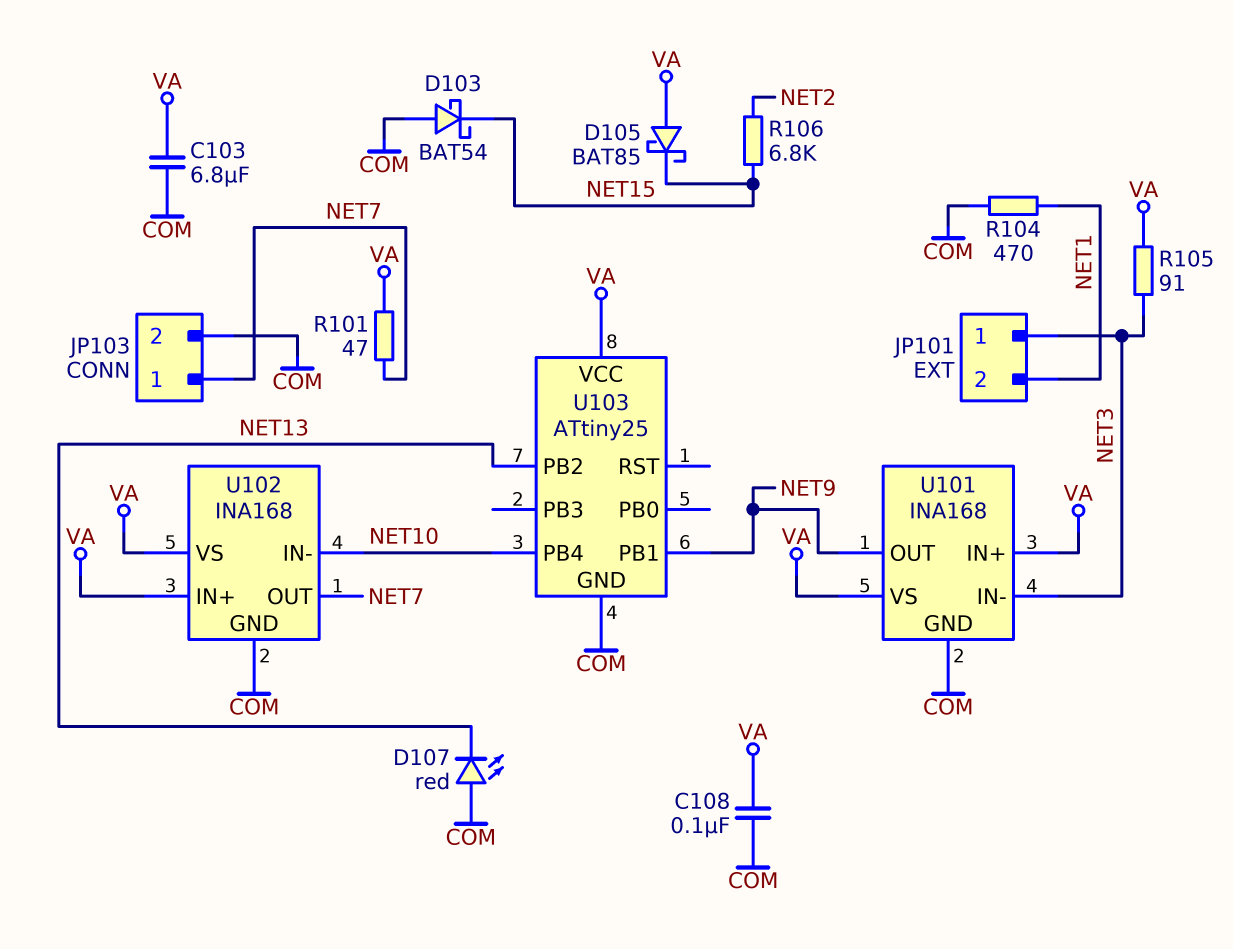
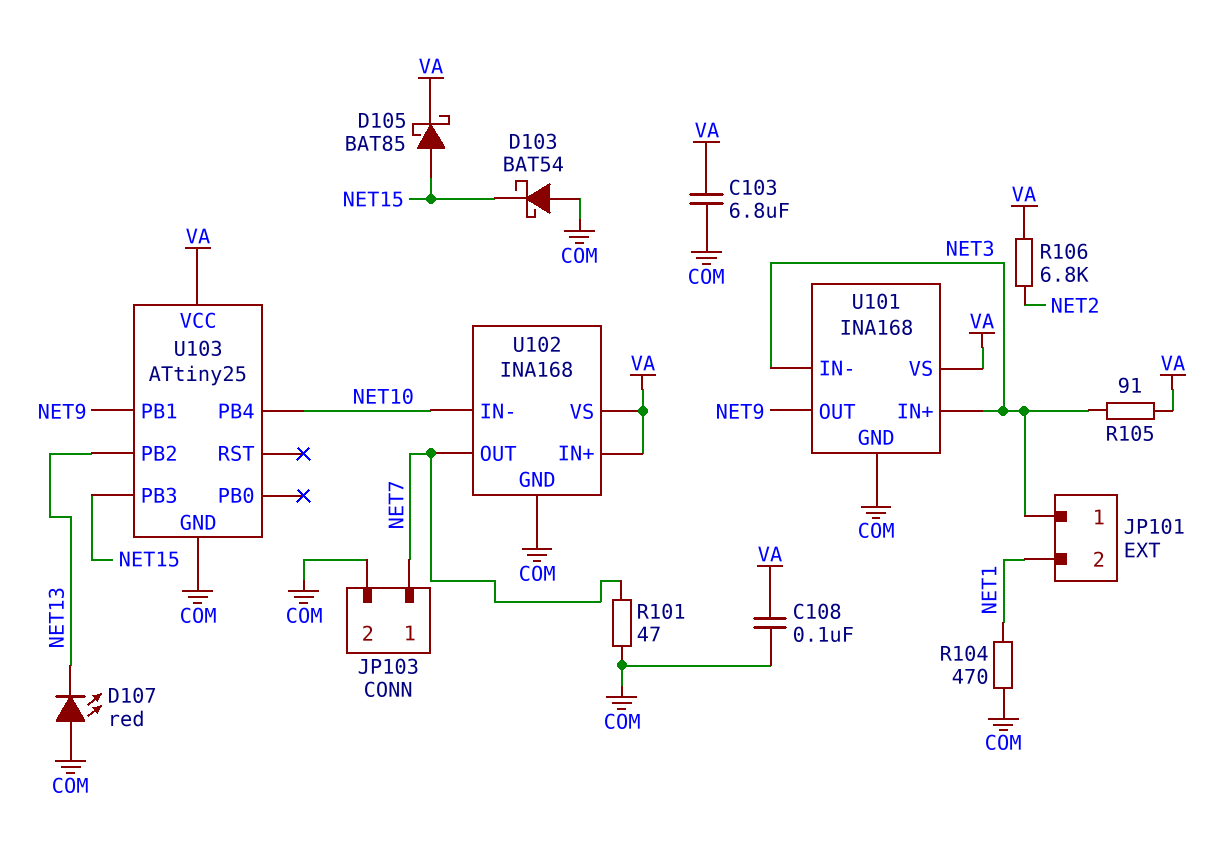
D105: schottky BAT85 (A VA, K NET15) -> schottky BAT85 (A NET15, K VA)
R101: 47 (NET7, VA) -> 47 (COM, NET7)
R106: 6.8k (NET2, NET15) -> 6.8k (NET2, VA)
U101 pin IN+: VA -> NET3
U103 pin PB3: none -> NET15

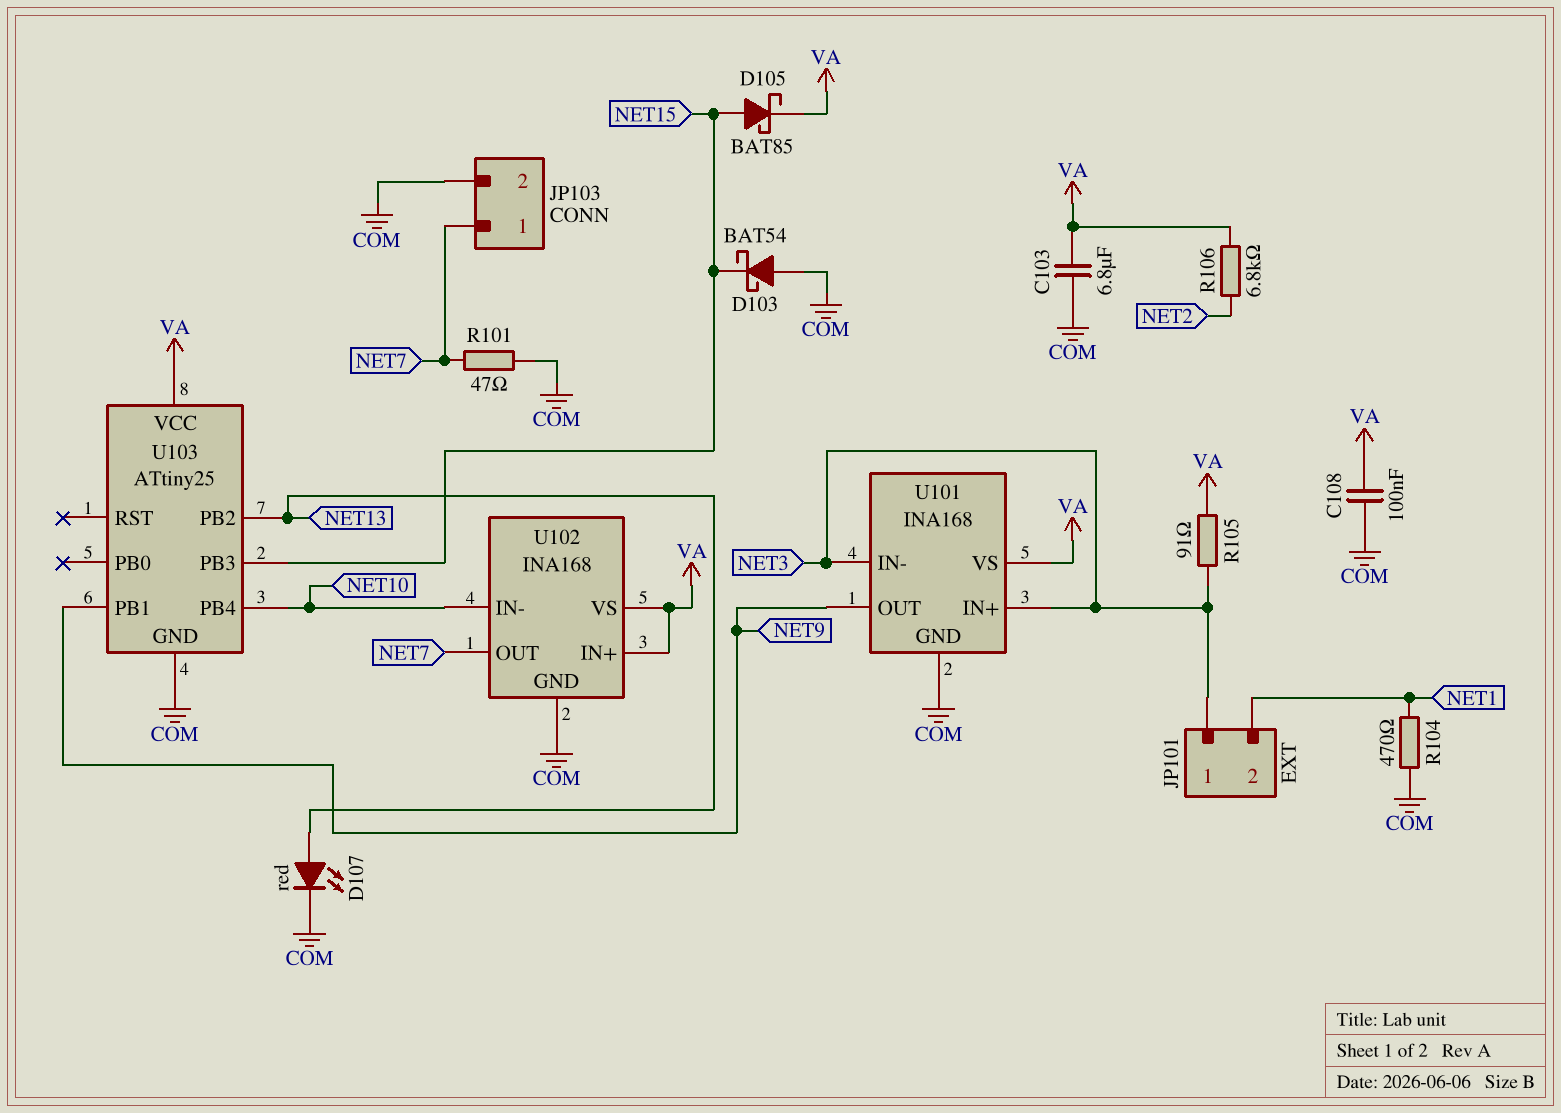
D107: LED red (A COM, K NET13) -> LED red (A NET13, K COM)

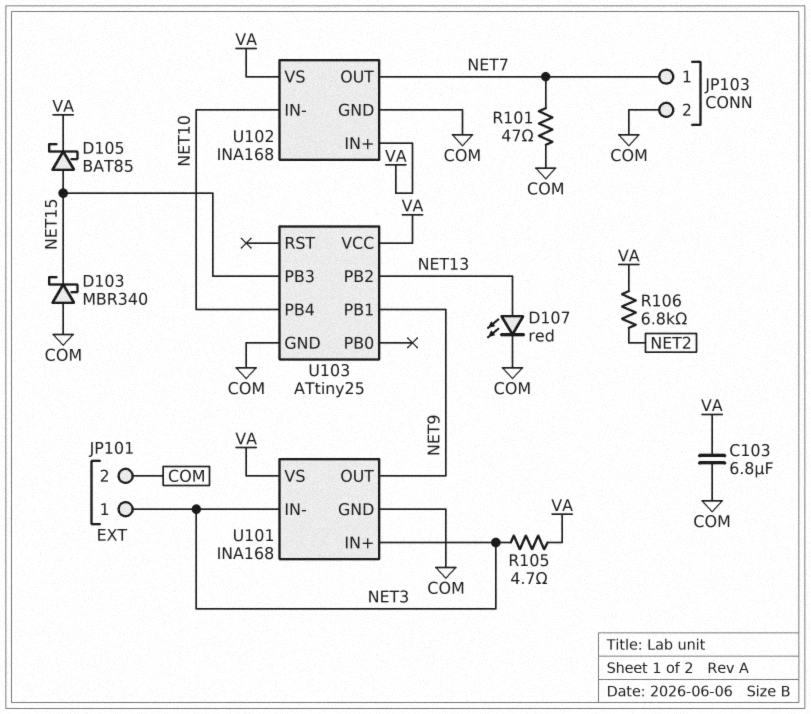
C108: 100nF (COM, VA) -> none
D103: schottky BAT54 (A COM, K NET15) -> schottky MBR340 (A COM, K NET15)
JP101 pin 2: NET1 -> COM
R104: 470 (COM, NET1) -> none
R105: 91 (NET3, VA) -> 4.7 (NET3, VA)

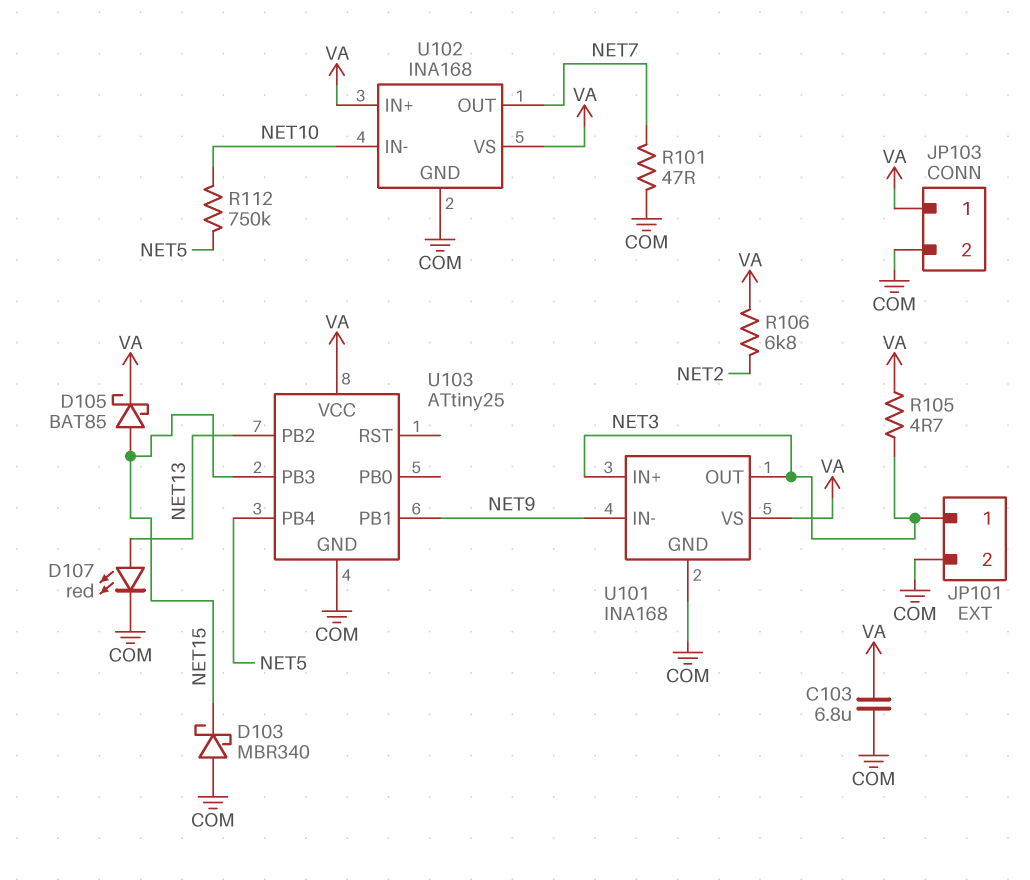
JP103 pin 1: NET7 -> VA
R112: none -> 750k (NET5, NET10)
U101 pin IN-: NET3 -> NET9
U101 pin OUT: NET9 -> NET3
U103 pin PB4: NET10 -> NET5

